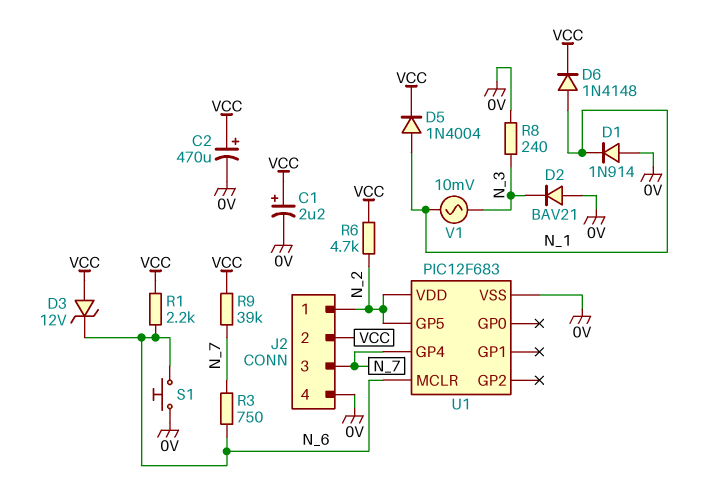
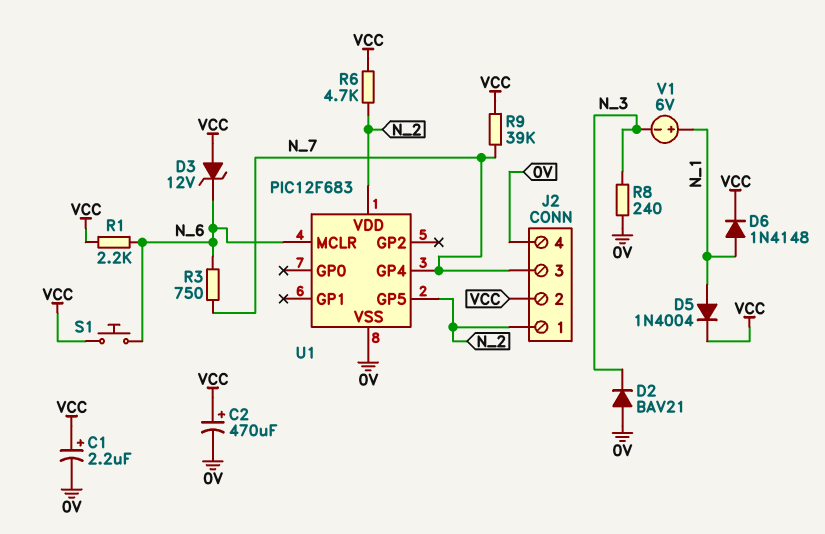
D1: diode 1N914 (A 0V, K N_1) -> none
S1: button (0V, N_6) -> button (N_6, VCC)
V1: AC 10mV (N_1, N_3) -> 6V (plus N_1, minus N_3)

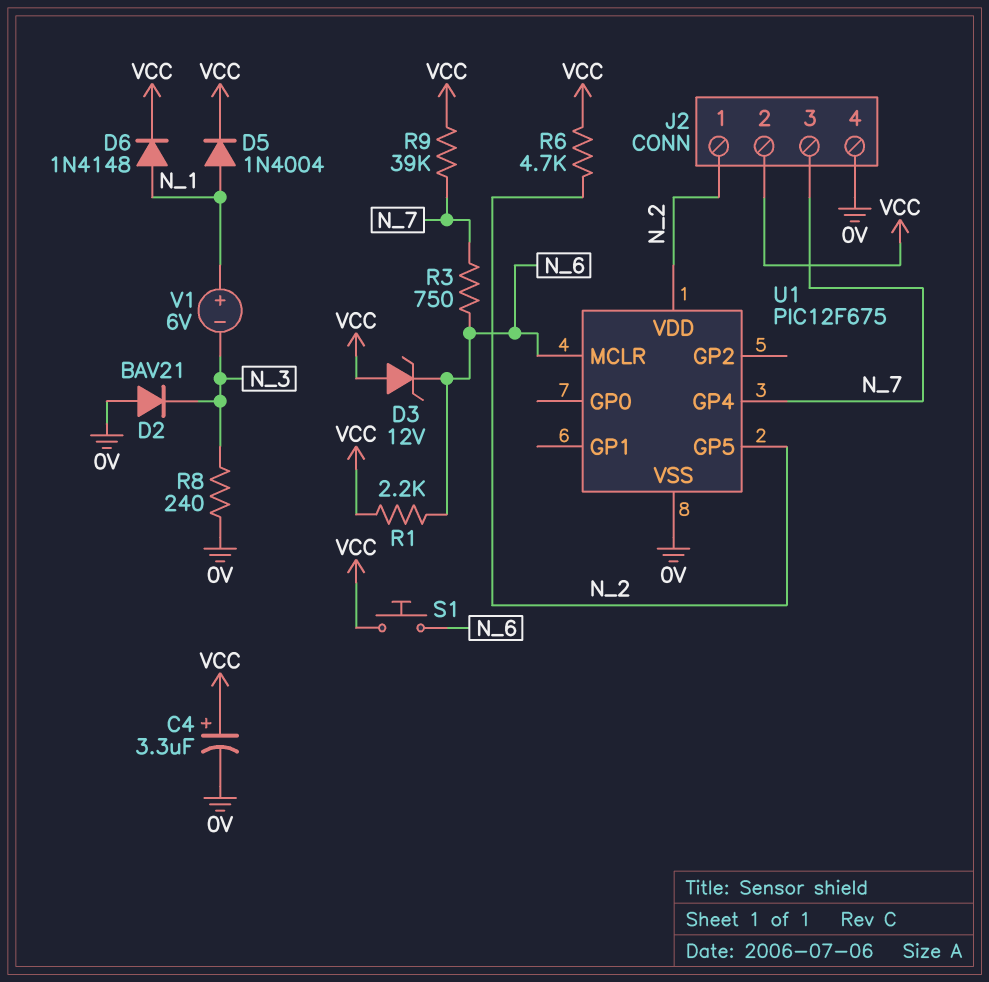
C1: 2.2uF (plus VCC, minus 0V) -> none
C2: 470uF (plus VCC, minus 0V) -> none
C4: none -> 3.3uF (plus VCC, minus 0V)
U1: PIC12F683 -> PIC12F675

